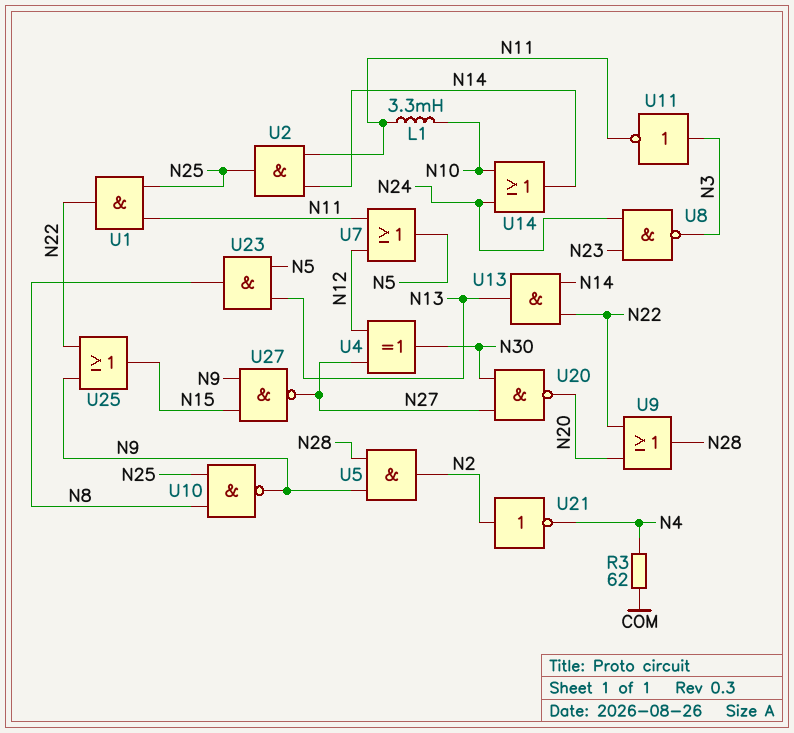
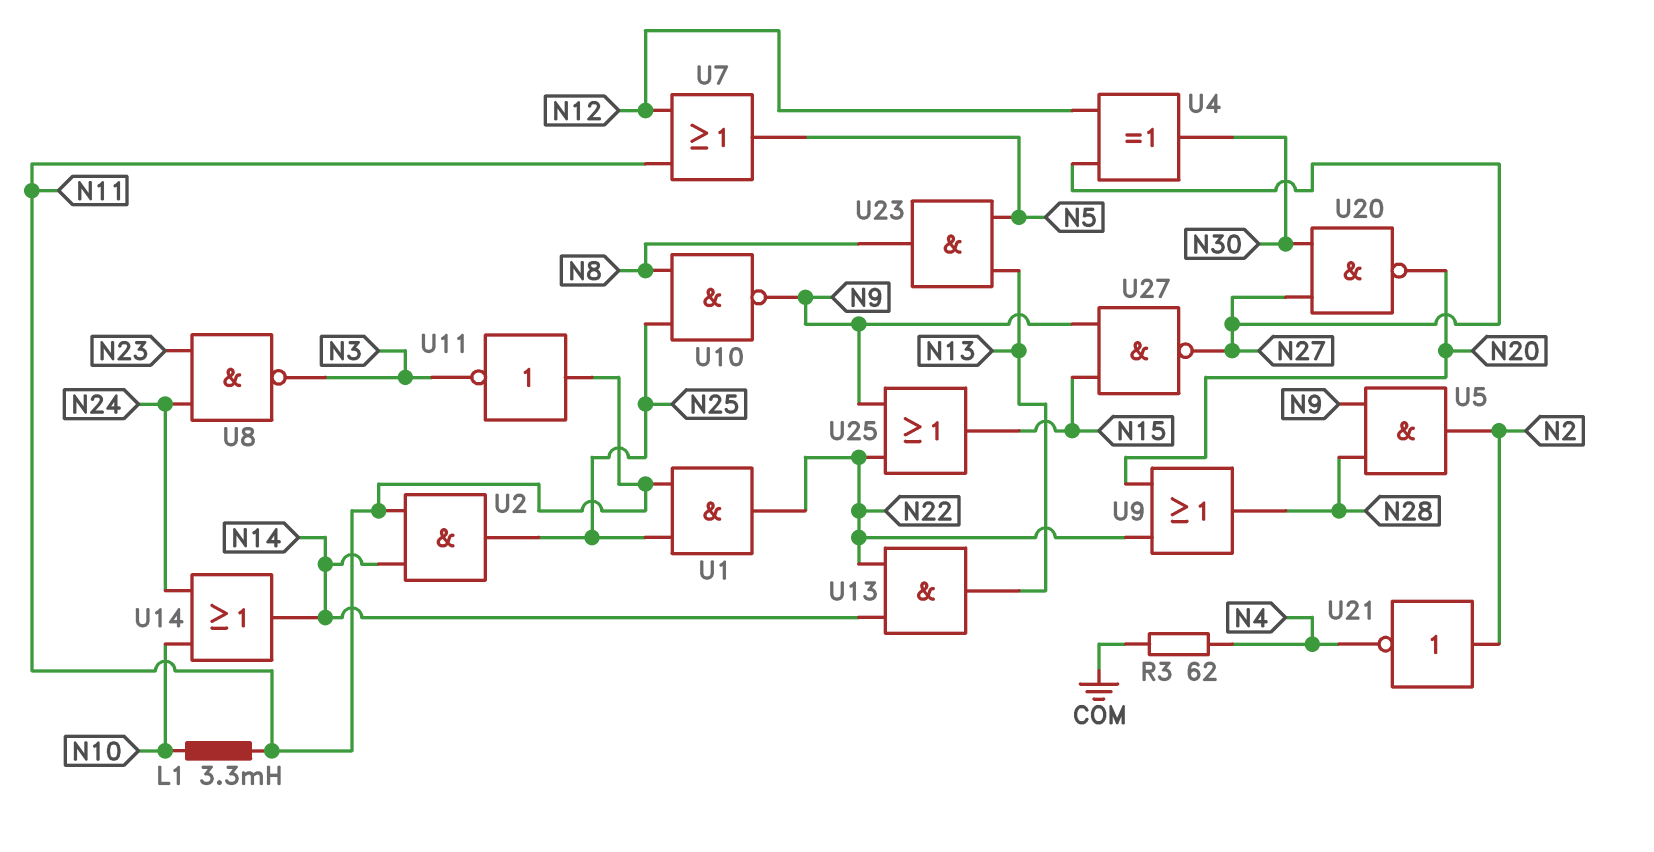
U11: NOT (in N3, out N11) -> NOT (in N11, out N3)

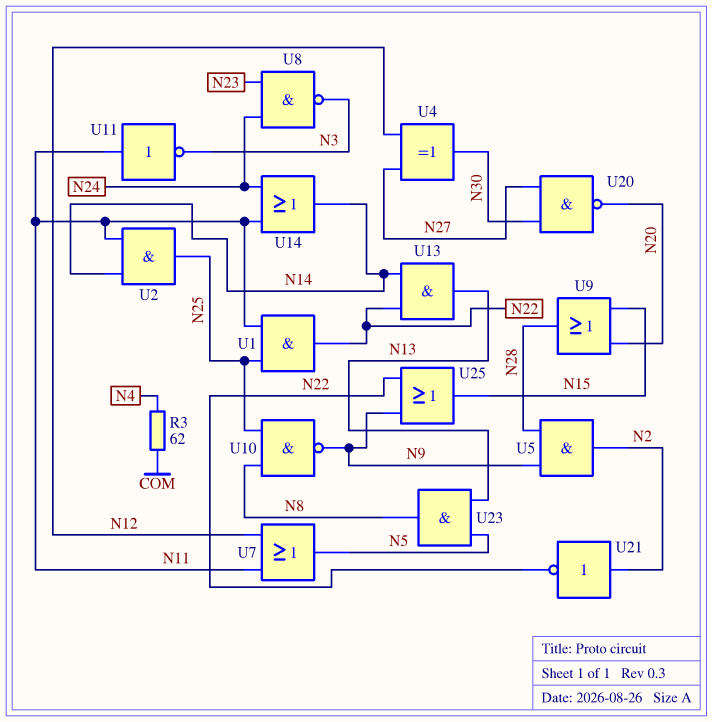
L1: 3.3mH (N10, N11) -> none
U9: OR (in N20, in N22, out N28) -> OR (in N15, in N20, out N28)
U14: OR (in N10, in N24, out N14) -> OR (in N11, in N24, out N14)
U21: NOT (in N2, out N4) -> NOT (in N2, out N22)
U27: NAND (in N9, in N15, out N27) -> none

